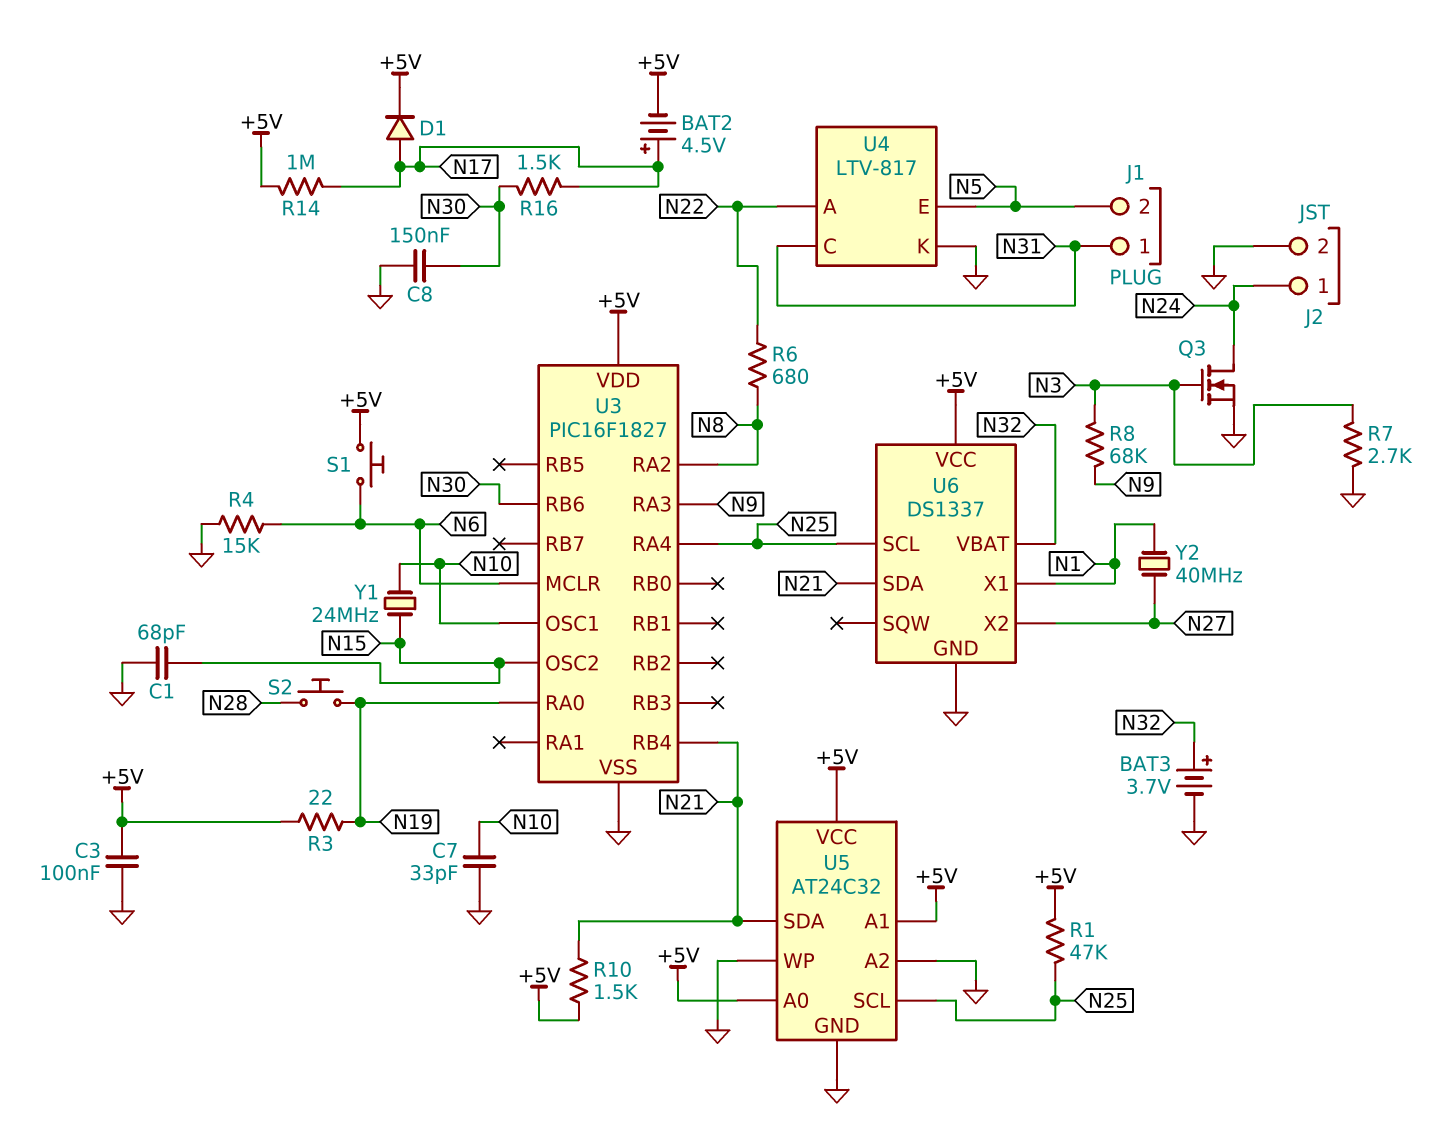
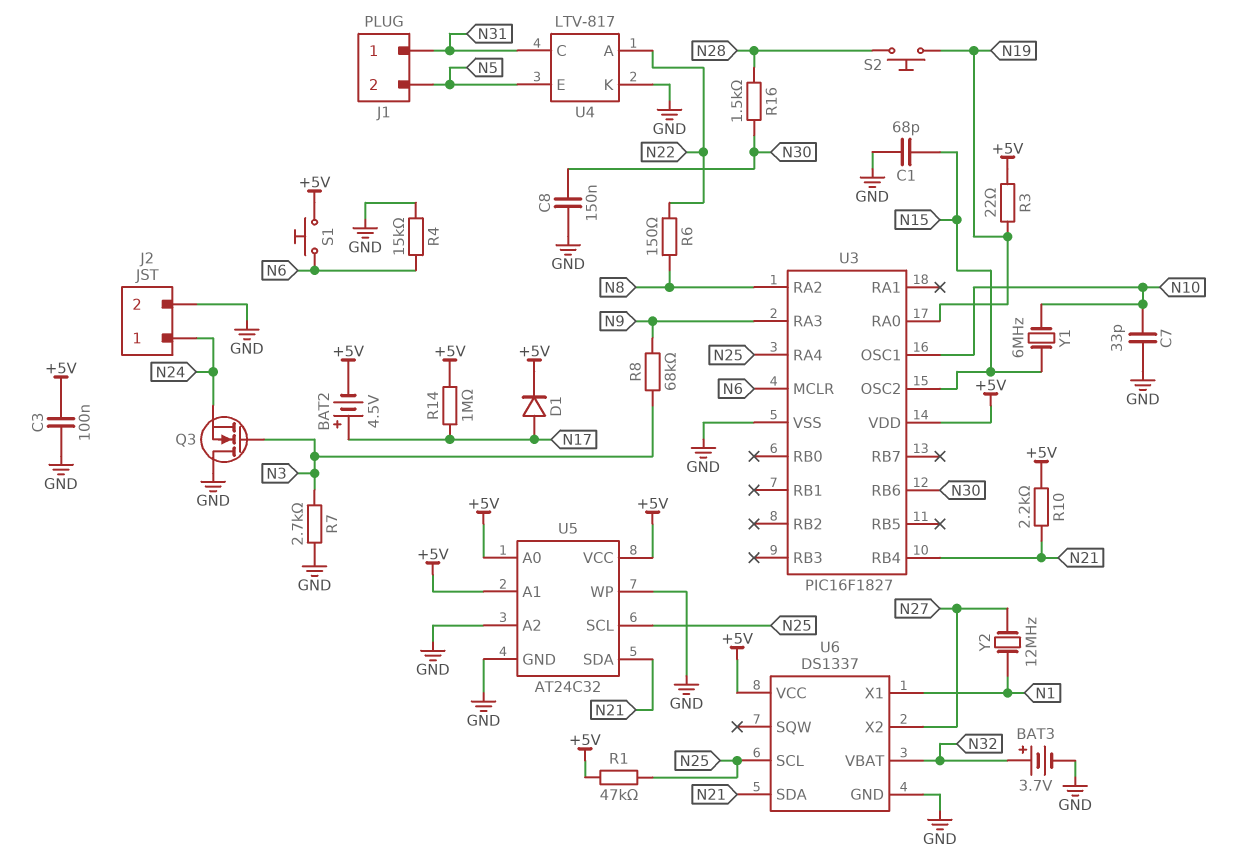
Q3: NMOS (G N3, D N24, S GND) -> NMOS (G N3, D GND, S N24)
R6: 680 (N8, N22) -> 150 (N8, N22)
R10: 1.5k (+5V, N21) -> 2.2k (+5V, N21)
R16: 1.5k (N17, N30) -> 1.5k (N28, N30)
Y1: 24MHz (N10, N15) -> 6MHz (N10, N15)
Y2: 40MHz (N1, N27) -> 12MHz (N1, N27)

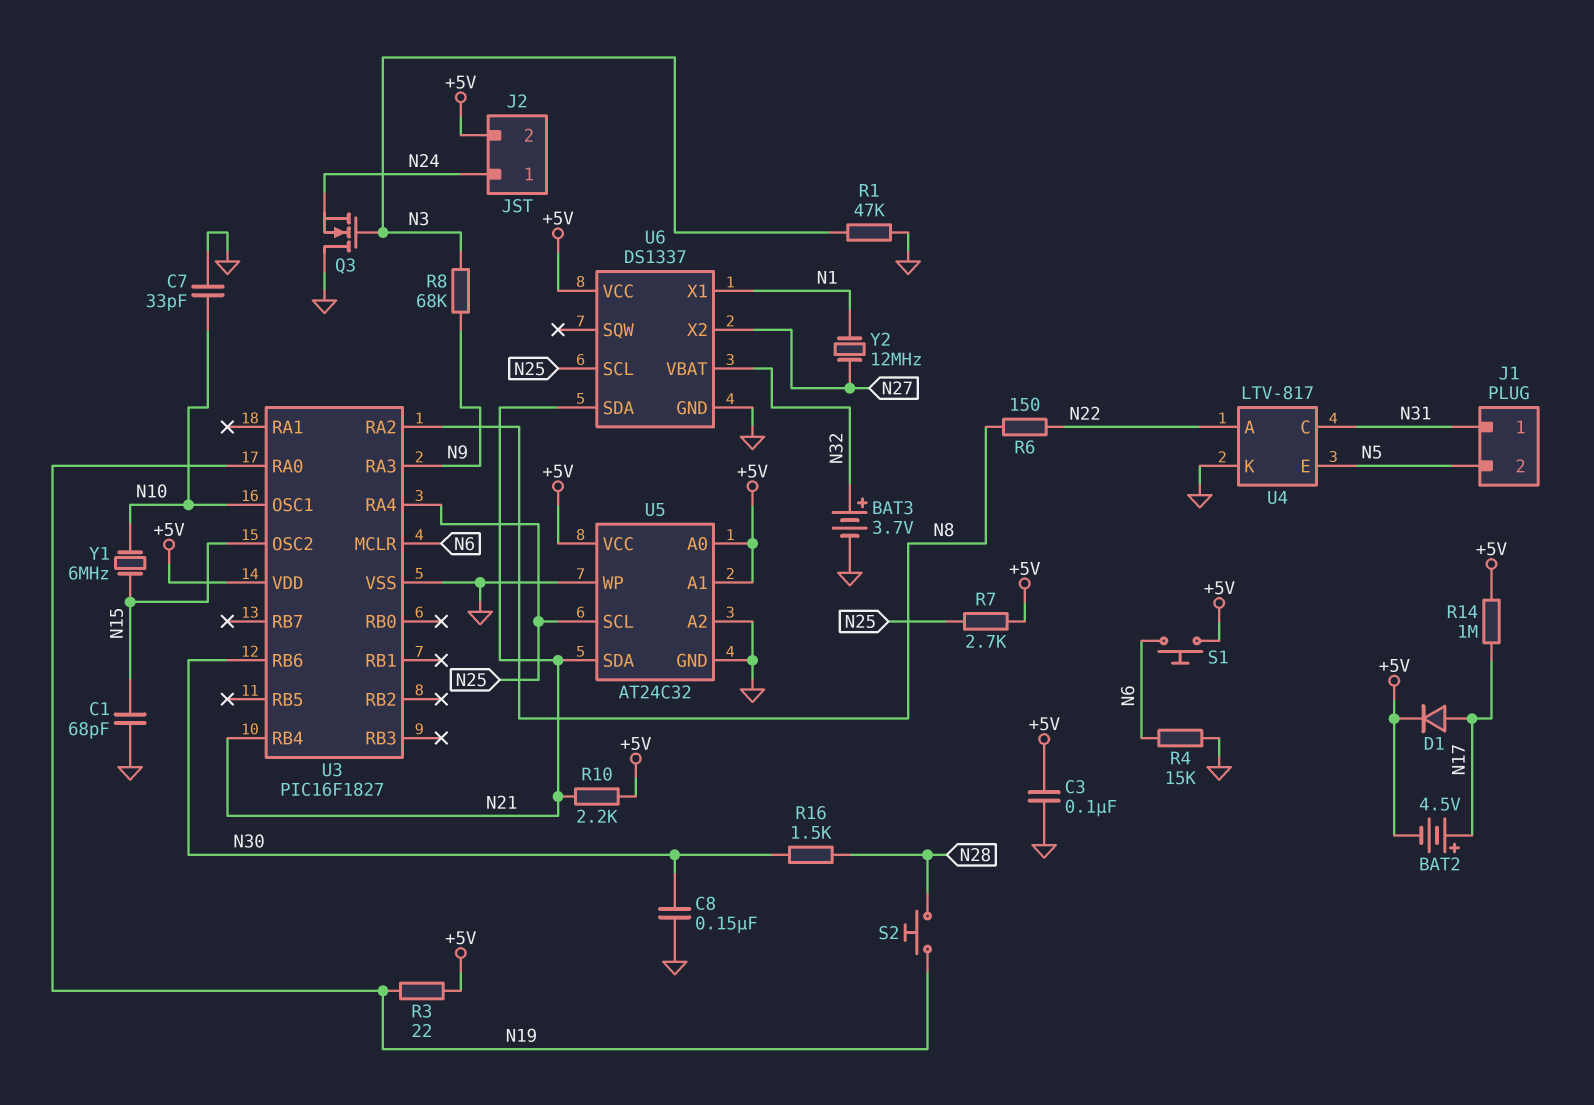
J2 pin 2: GND -> +5V
R1: 47k (+5V, N25) -> 47k (GND, N3)
R7: 2.7k (GND, N3) -> 2.7k (+5V, N25)

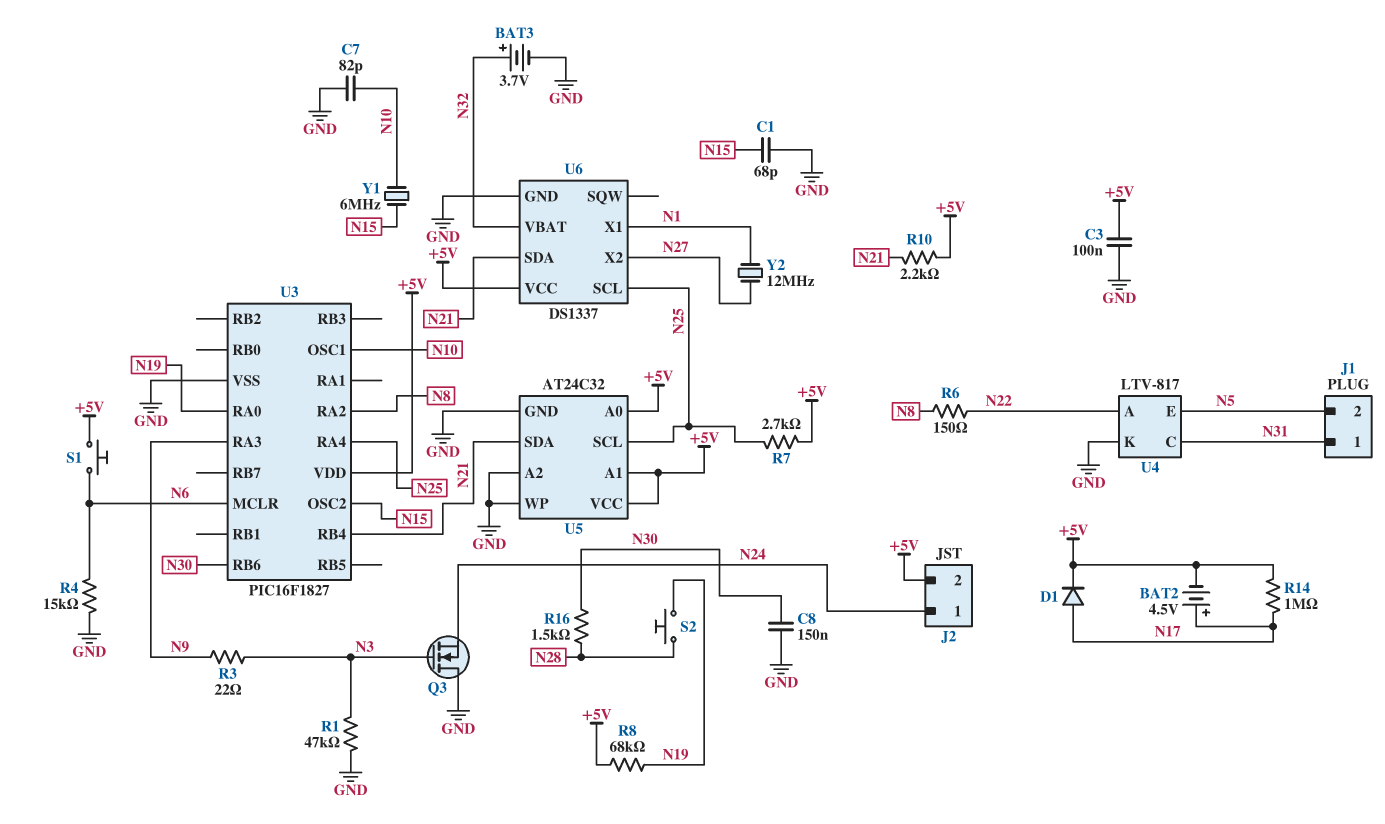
C7: 33pF (GND, N10) -> 82pF (GND, N10)
R3: 22 (+5V, N19) -> 22 (N3, N9)
R8: 68k (N3, N9) -> 68k (+5V, N19)

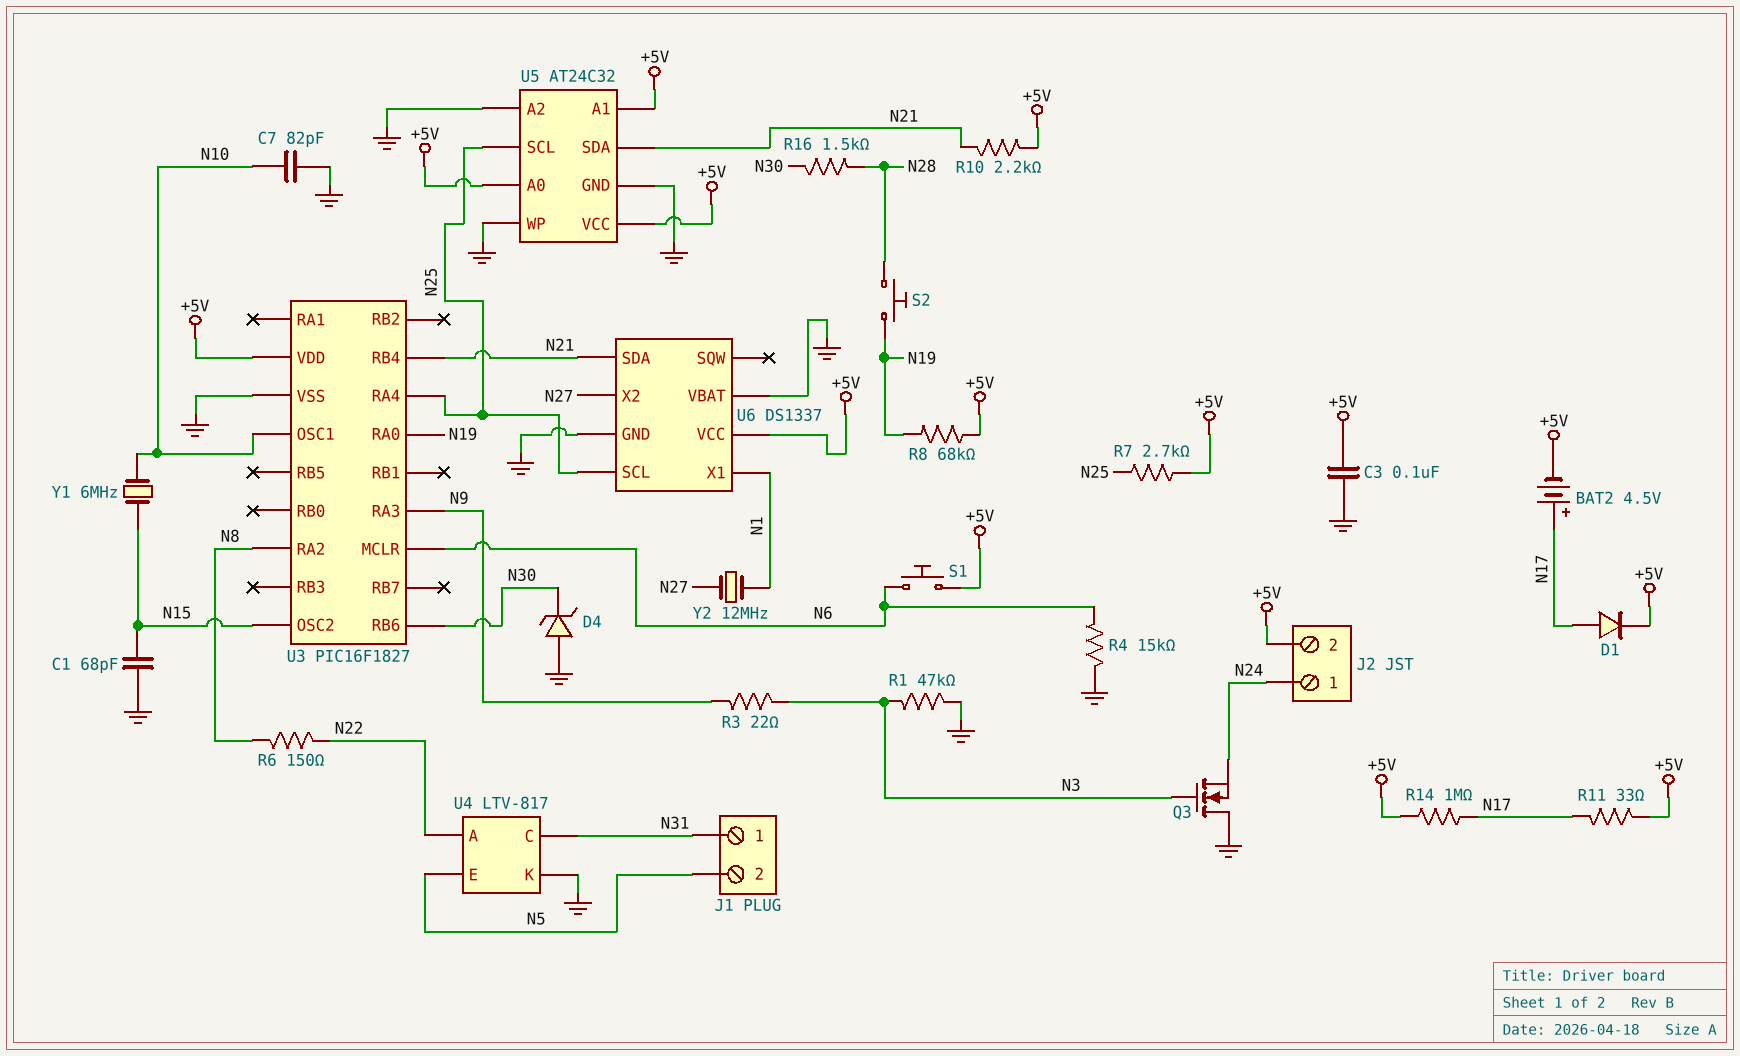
BAT3: 3.7V (plus N32, minus GND) -> none
C8: 150nF (GND, N30) -> none
D4: none -> zener (A GND, K N30)
R11: none -> 33 (+5V, N17)
U6 pin VBAT: N32 -> GND

